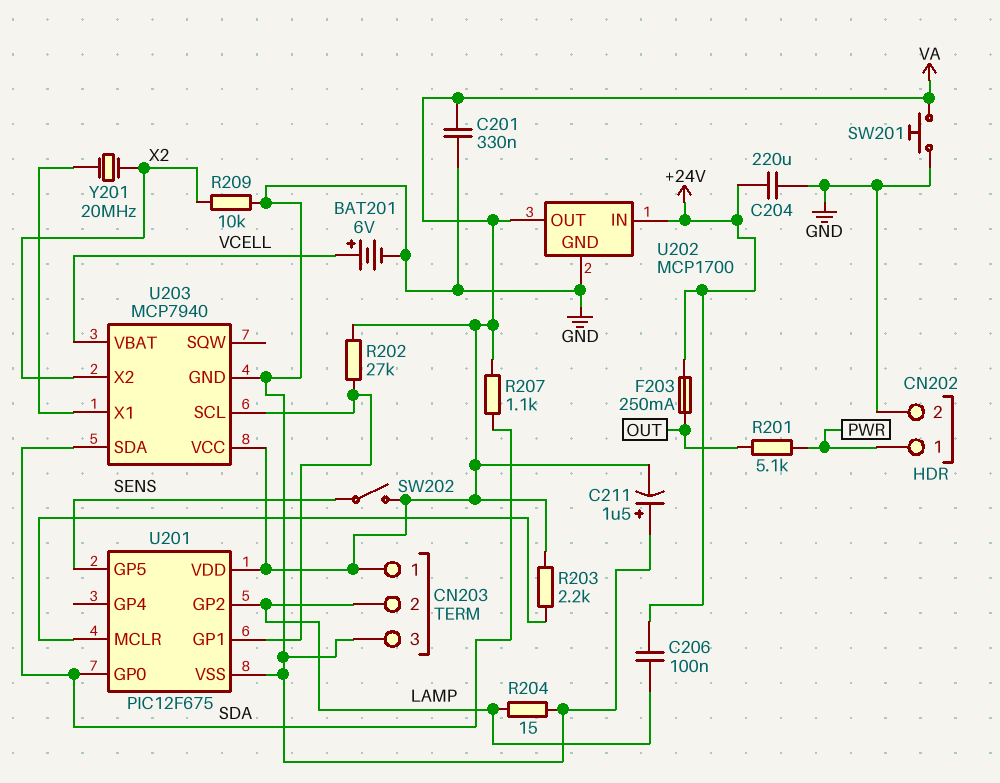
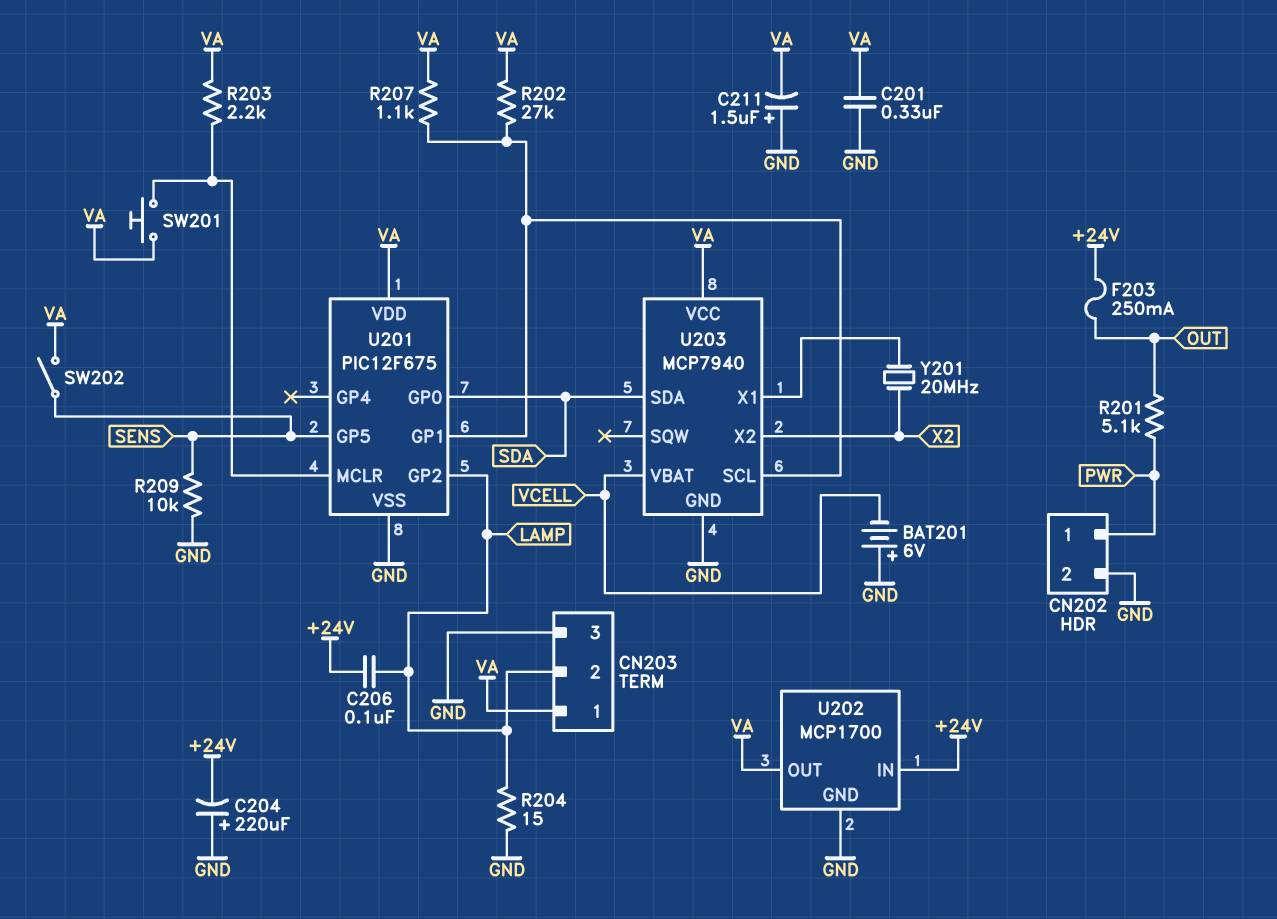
BAT201: 6V (plus VCELL, minus GND) -> 6V (plus GND, minus VCELL)
C204: 220uF (+24V, GND) -> 220uF (plus GND, minus +24V)
R207: 1.1k (SDA, VA) -> 1.1k (U201/GP1, VA)
R209: 10k (GND, X2) -> 10k (GND, SENS)
SW201: button (GND, VA) -> button (U201/MCLR, VA)

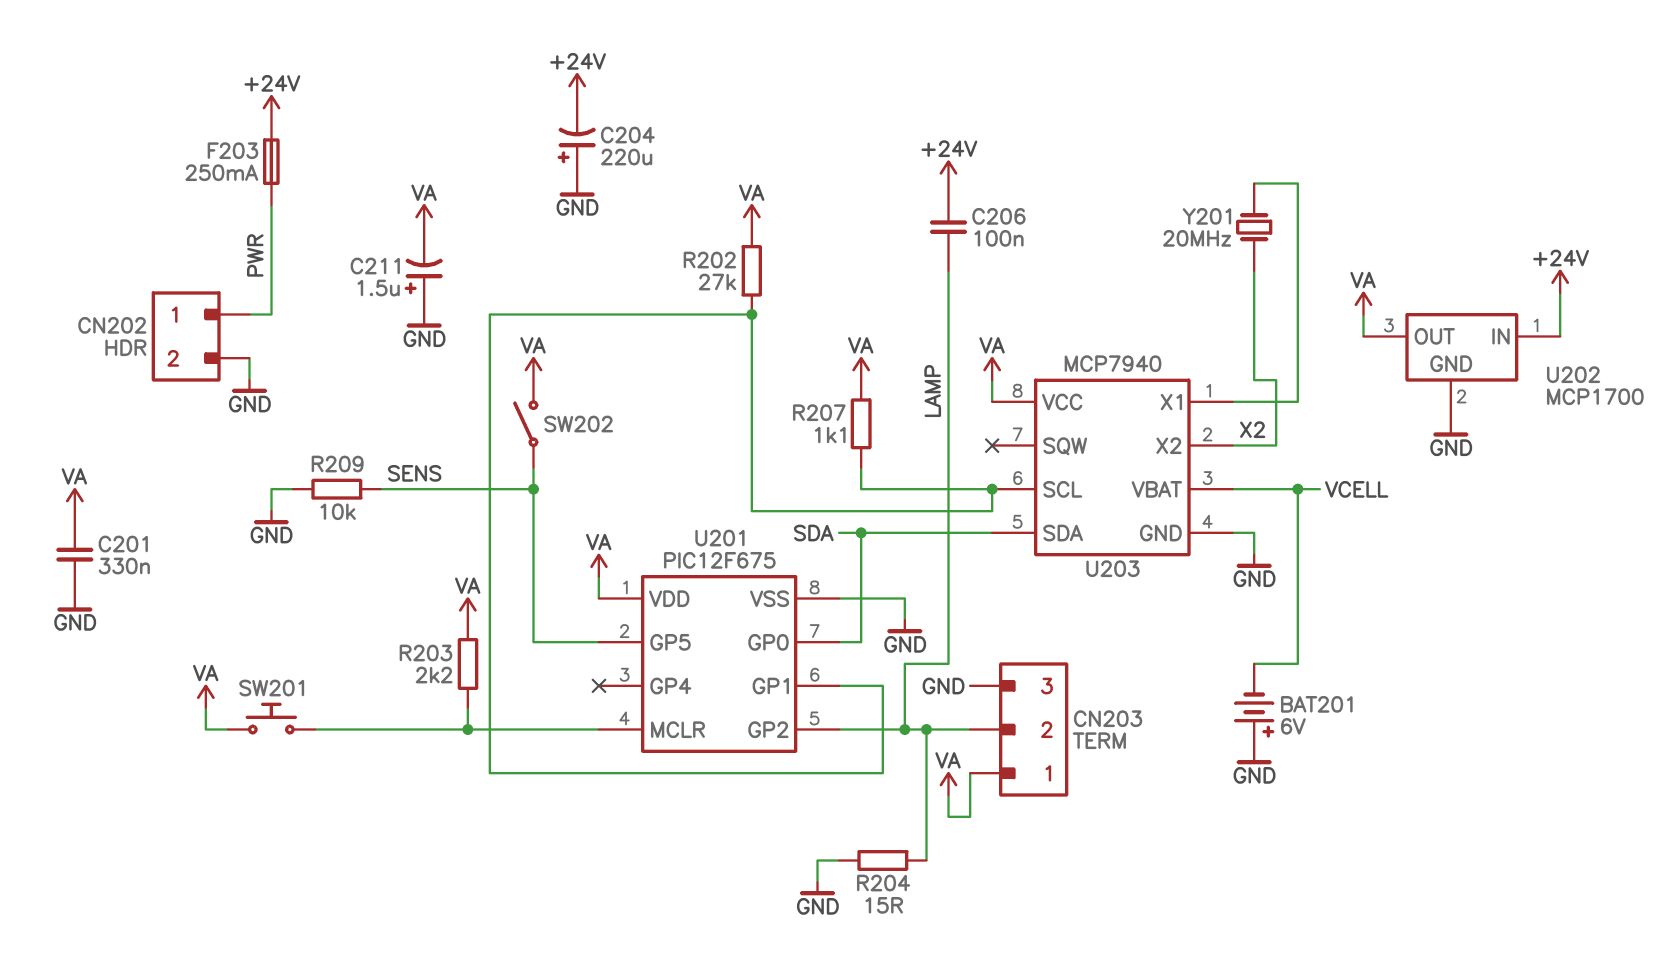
F203: 250mA (+24V, OUT) -> 250mA (+24V, PWR)
R201: 5.1k (OUT, PWR) -> none

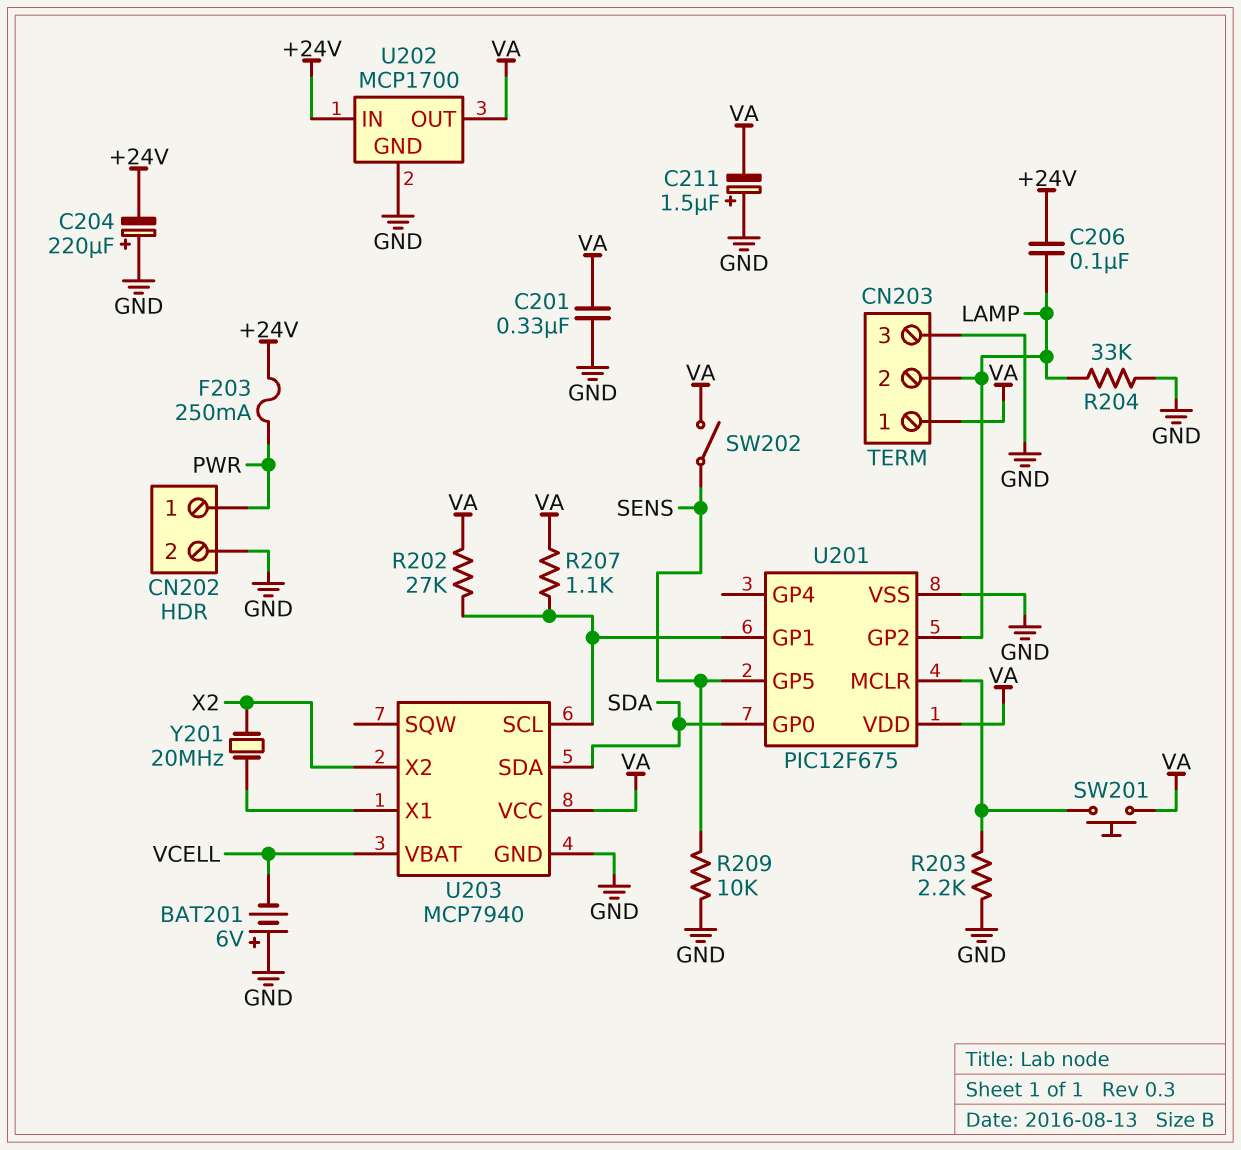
R203: 2.2k (U201/MCLR, VA) -> 2.2k (GND, U201/MCLR)
R204: 15 (GND, LAMP) -> 33k (GND, LAMP)

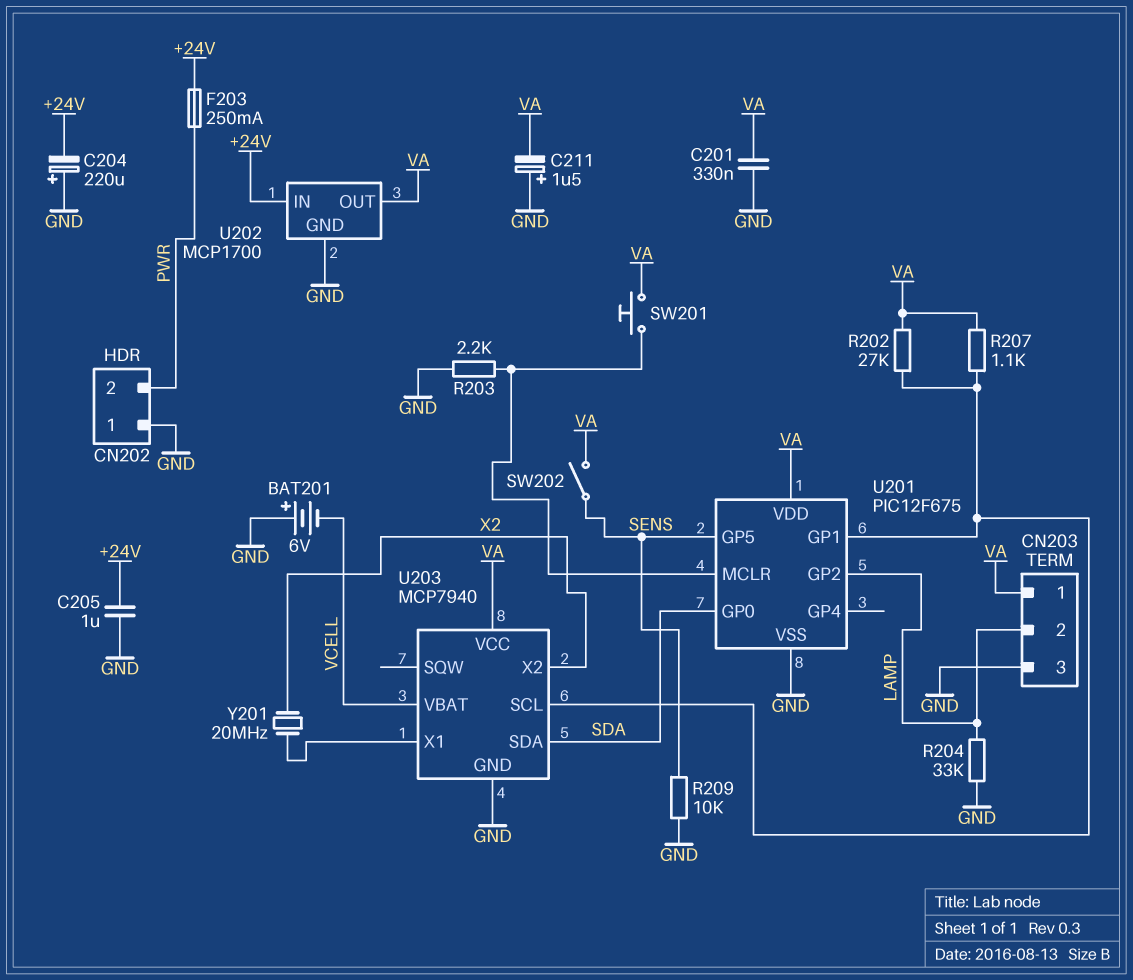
C205: none -> 1uF (+24V, GND)
C206: 100nF (+24V, LAMP) -> none
CN202 pin 1: PWR -> GND
CN202 pin 2: GND -> PWR

